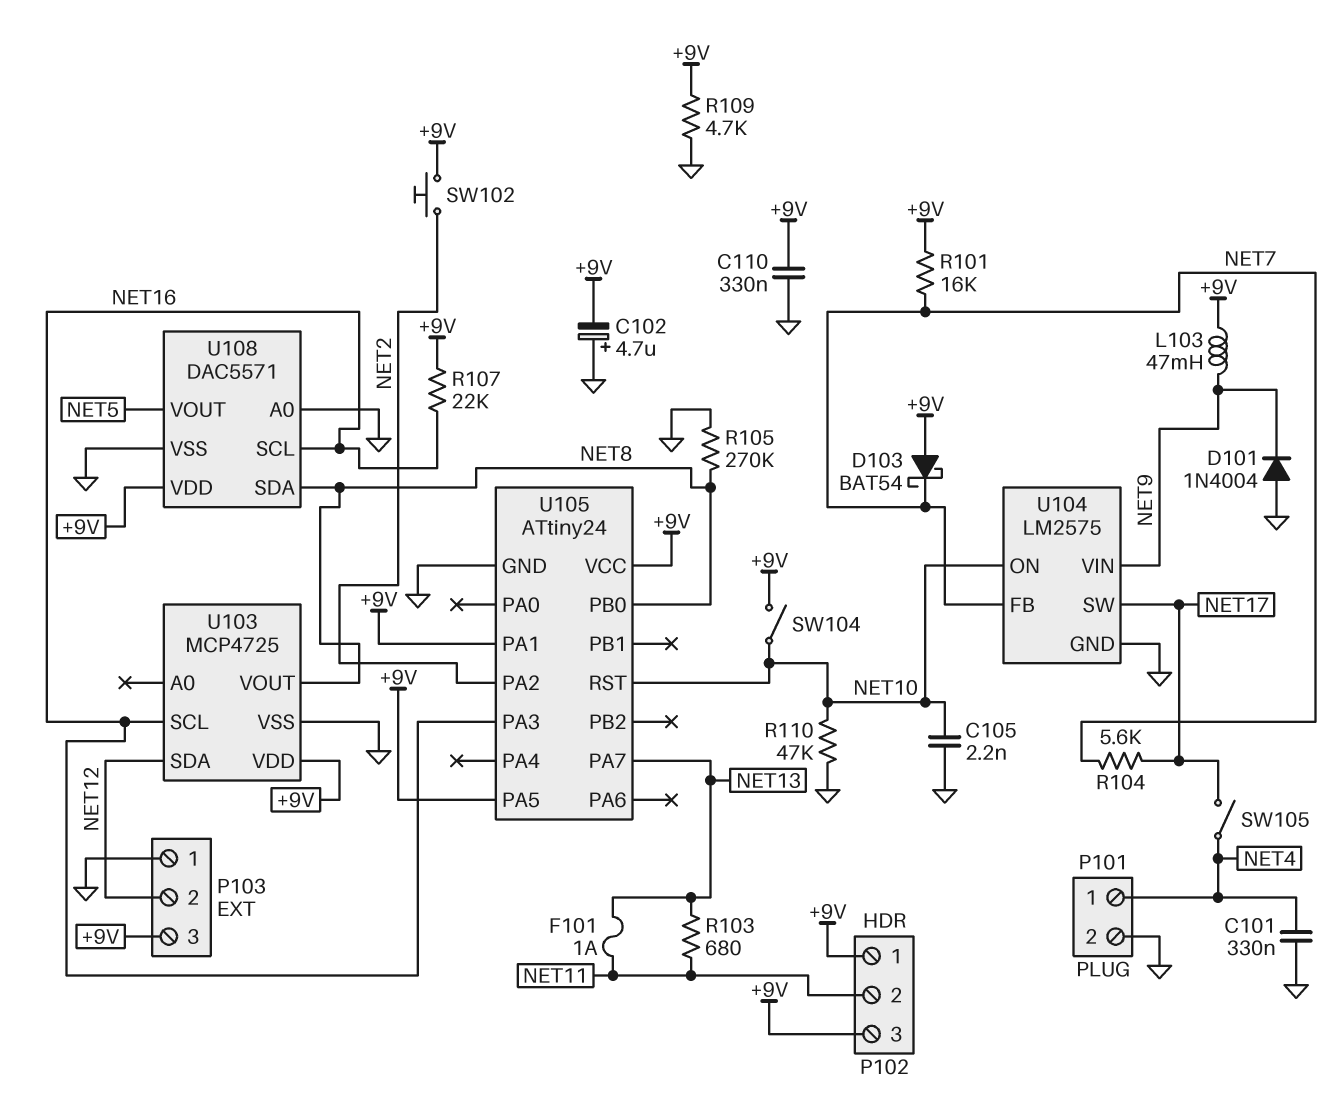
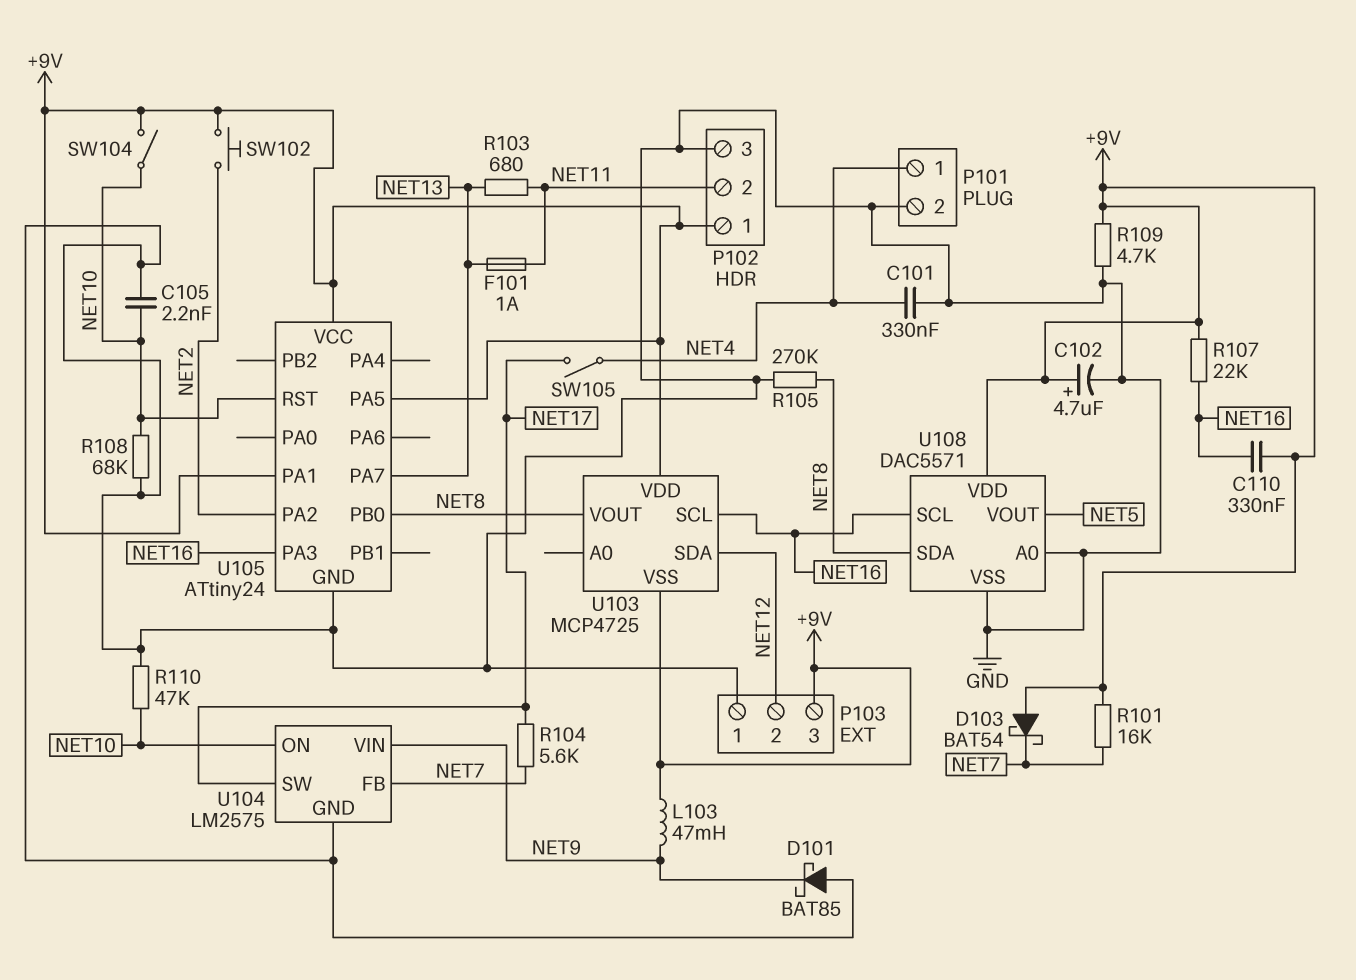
C102: 4.7uF (plus GND, minus +9V) -> 4.7uF (plus +9V, minus GND)
C110: 330nF (+9V, GND) -> 330nF (+9V, NET16)
D101: diode 1N4004 (A GND, K NET9) -> schottky BAT85 (A GND, K NET9)
P102 pin 3: +9V -> GND
R108: none -> 68k (GND, NET10)
U103 pin VSS: GND -> +9V

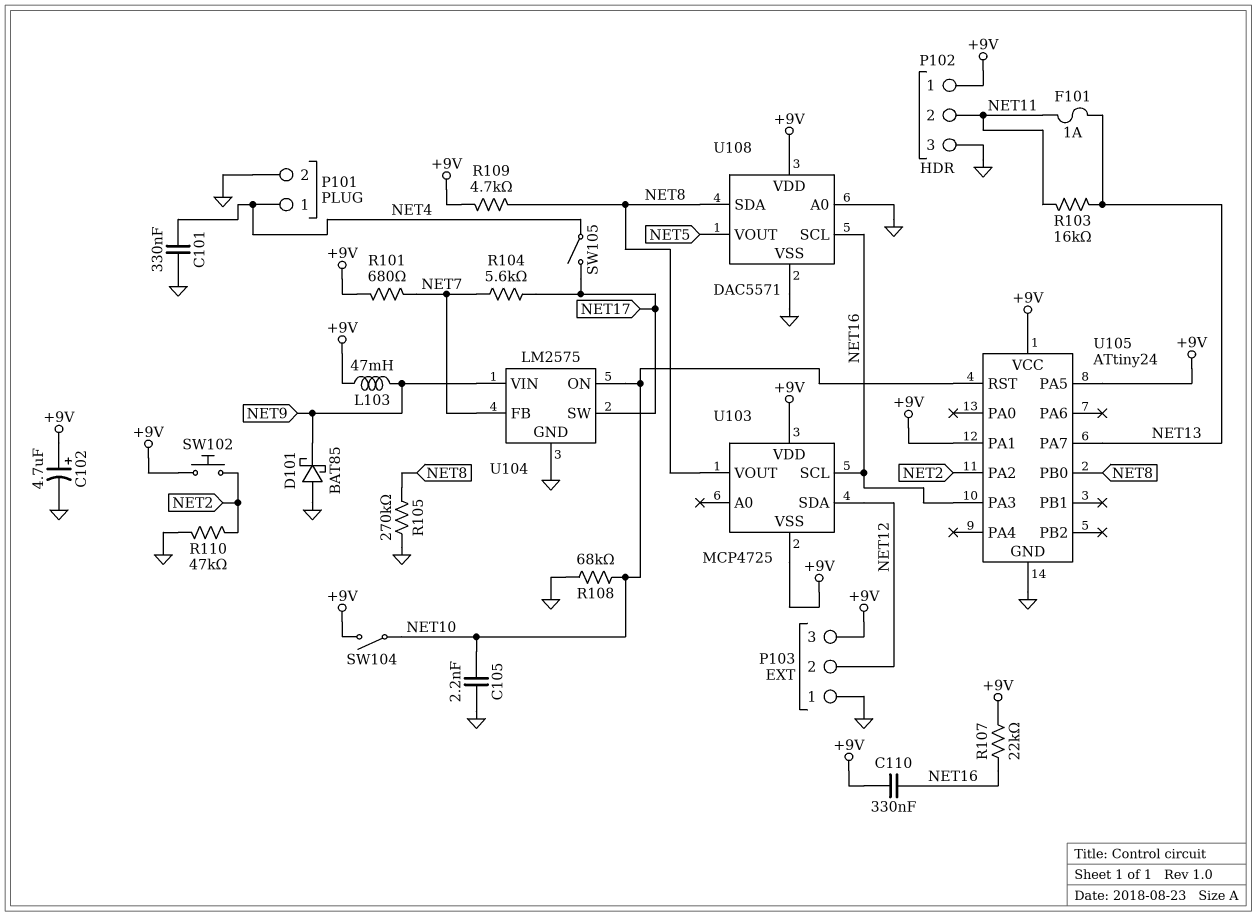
D103: schottky BAT54 (A +9V, K NET7) -> none
R101: 16k (+9V, NET7) -> 680 (+9V, NET7)
R103: 680 (NET11, NET13) -> 16k (NET11, NET13)
R109: 4.7k (+9V, GND) -> 4.7k (+9V, NET8)
R110: 47k (GND, NET10) -> 47k (GND, NET2)

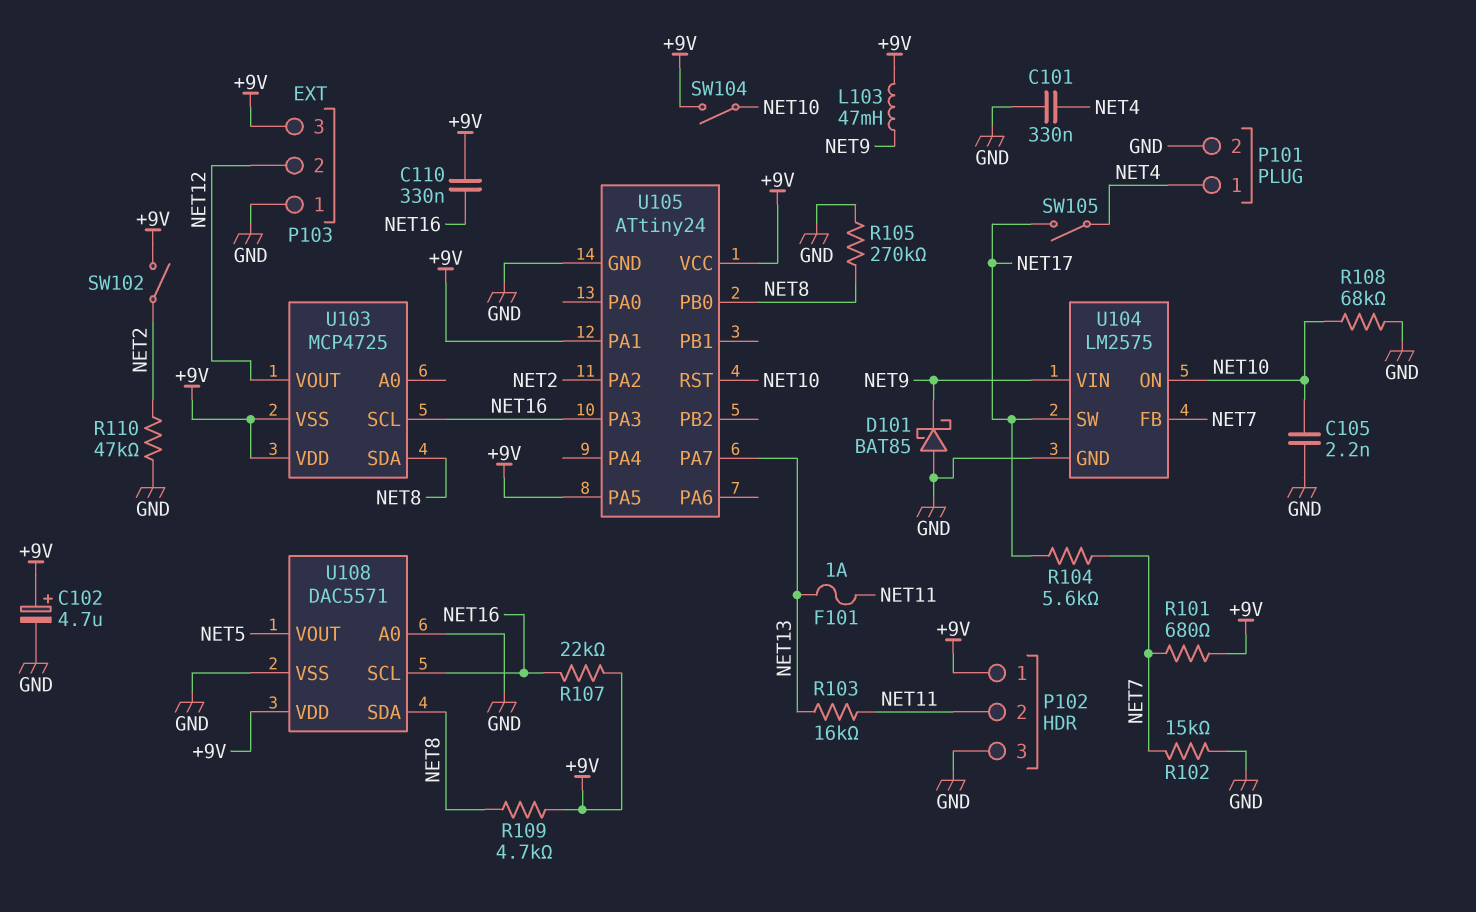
R102: none -> 15k (GND, NET7)
SW102: button (+9V, NET2) -> switch (+9V, NET2)
U103 pin SDA: NET12 -> NET8
U103 pin VOUT: NET8 -> NET12

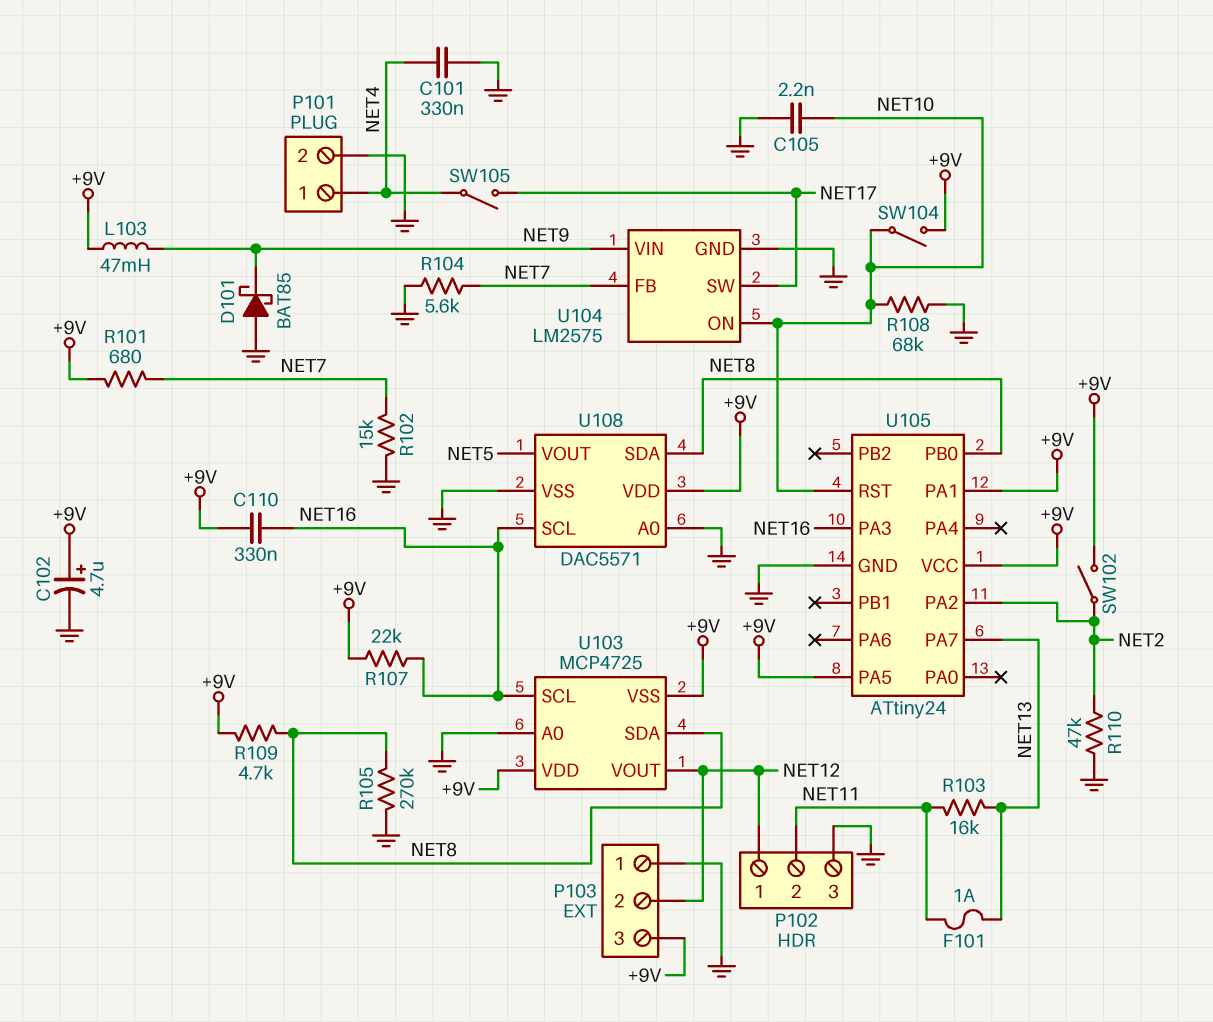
P102 pin 1: +9V -> NET12
R104: 5.6k (NET7, NET17) -> 5.6k (GND, NET7)
U103 pin A0: none -> GND

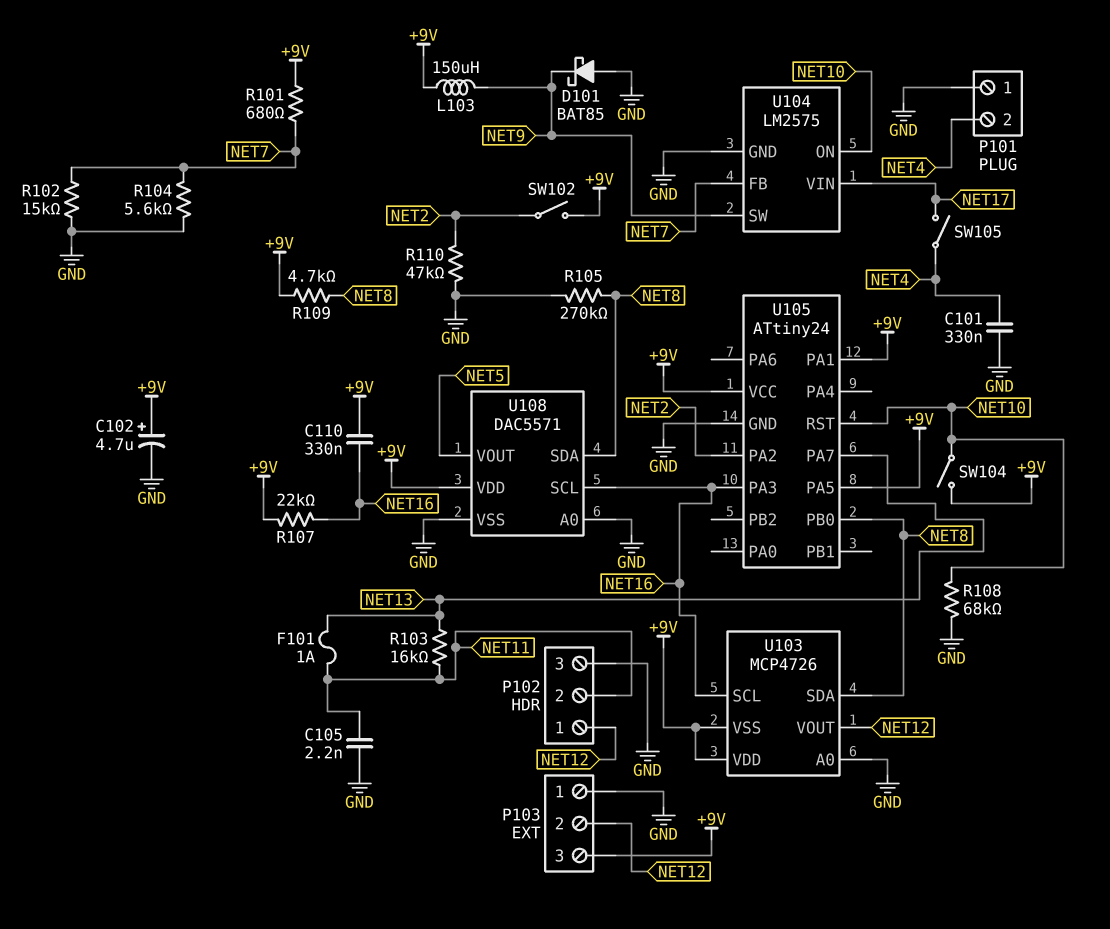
C105: 2.2nF (GND, NET10) -> 2.2nF (GND, NET11)
L103: 47mH (+9V, NET9) -> 150uH (+9V, NET9)
P101 pin 1: NET4 -> GND
P101 pin 2: GND -> NET4
U103: MCP4725 -> MCP4726
U104 pin SW: NET17 -> NET9
U104 pin VIN: NET9 -> NET17

